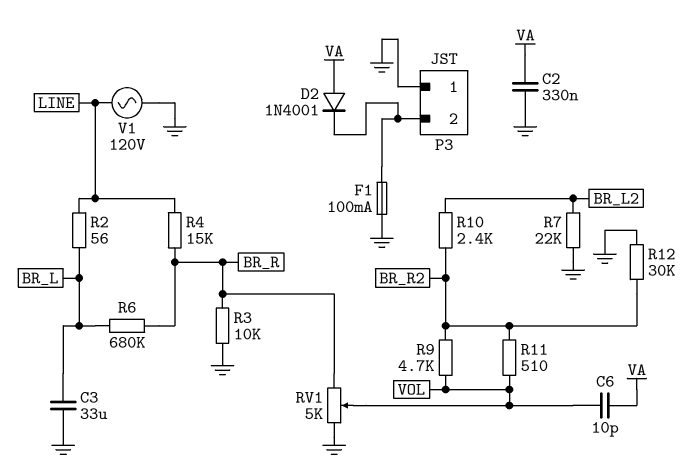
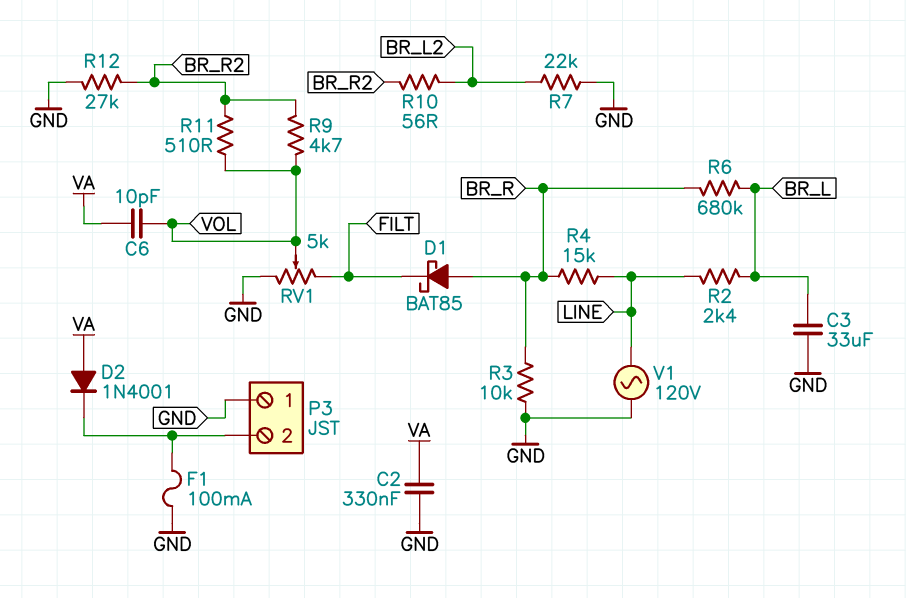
D1: none -> schottky BAT85 (A BR_R, K FILT)
R2: 56 (BR_L, LINE) -> 2.4k (BR_L, LINE)
R10: 2.4k (BR_L2, BR_R2) -> 56 (BR_L2, BR_R2)
R12: 30k (BR_R2, GND) -> 27k (BR_R2, GND)
RV1: 5k (BR_R, GND, wiper VOL) -> 5k (FILT, GND, wiper VOL)

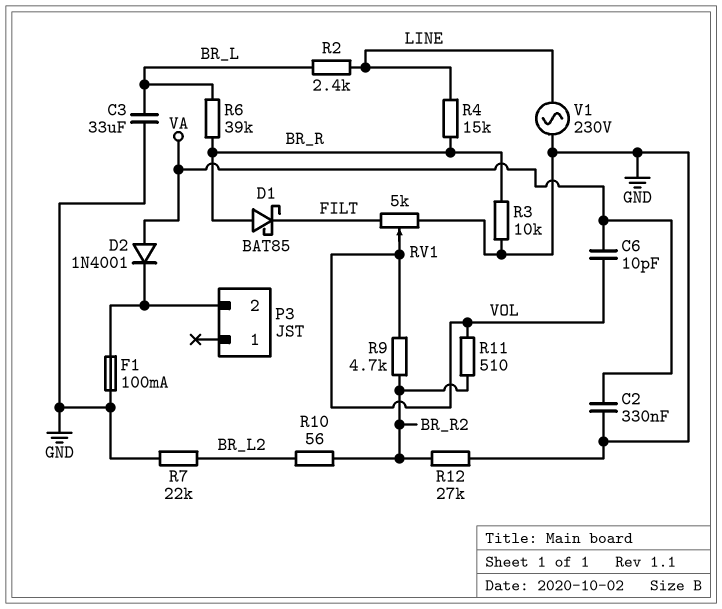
P3 pin 1: GND -> none
R6: 680k (BR_L, BR_R) -> 39k (BR_L, BR_R)
V1: AC 120V (GND, LINE) -> AC 230V (GND, LINE)

